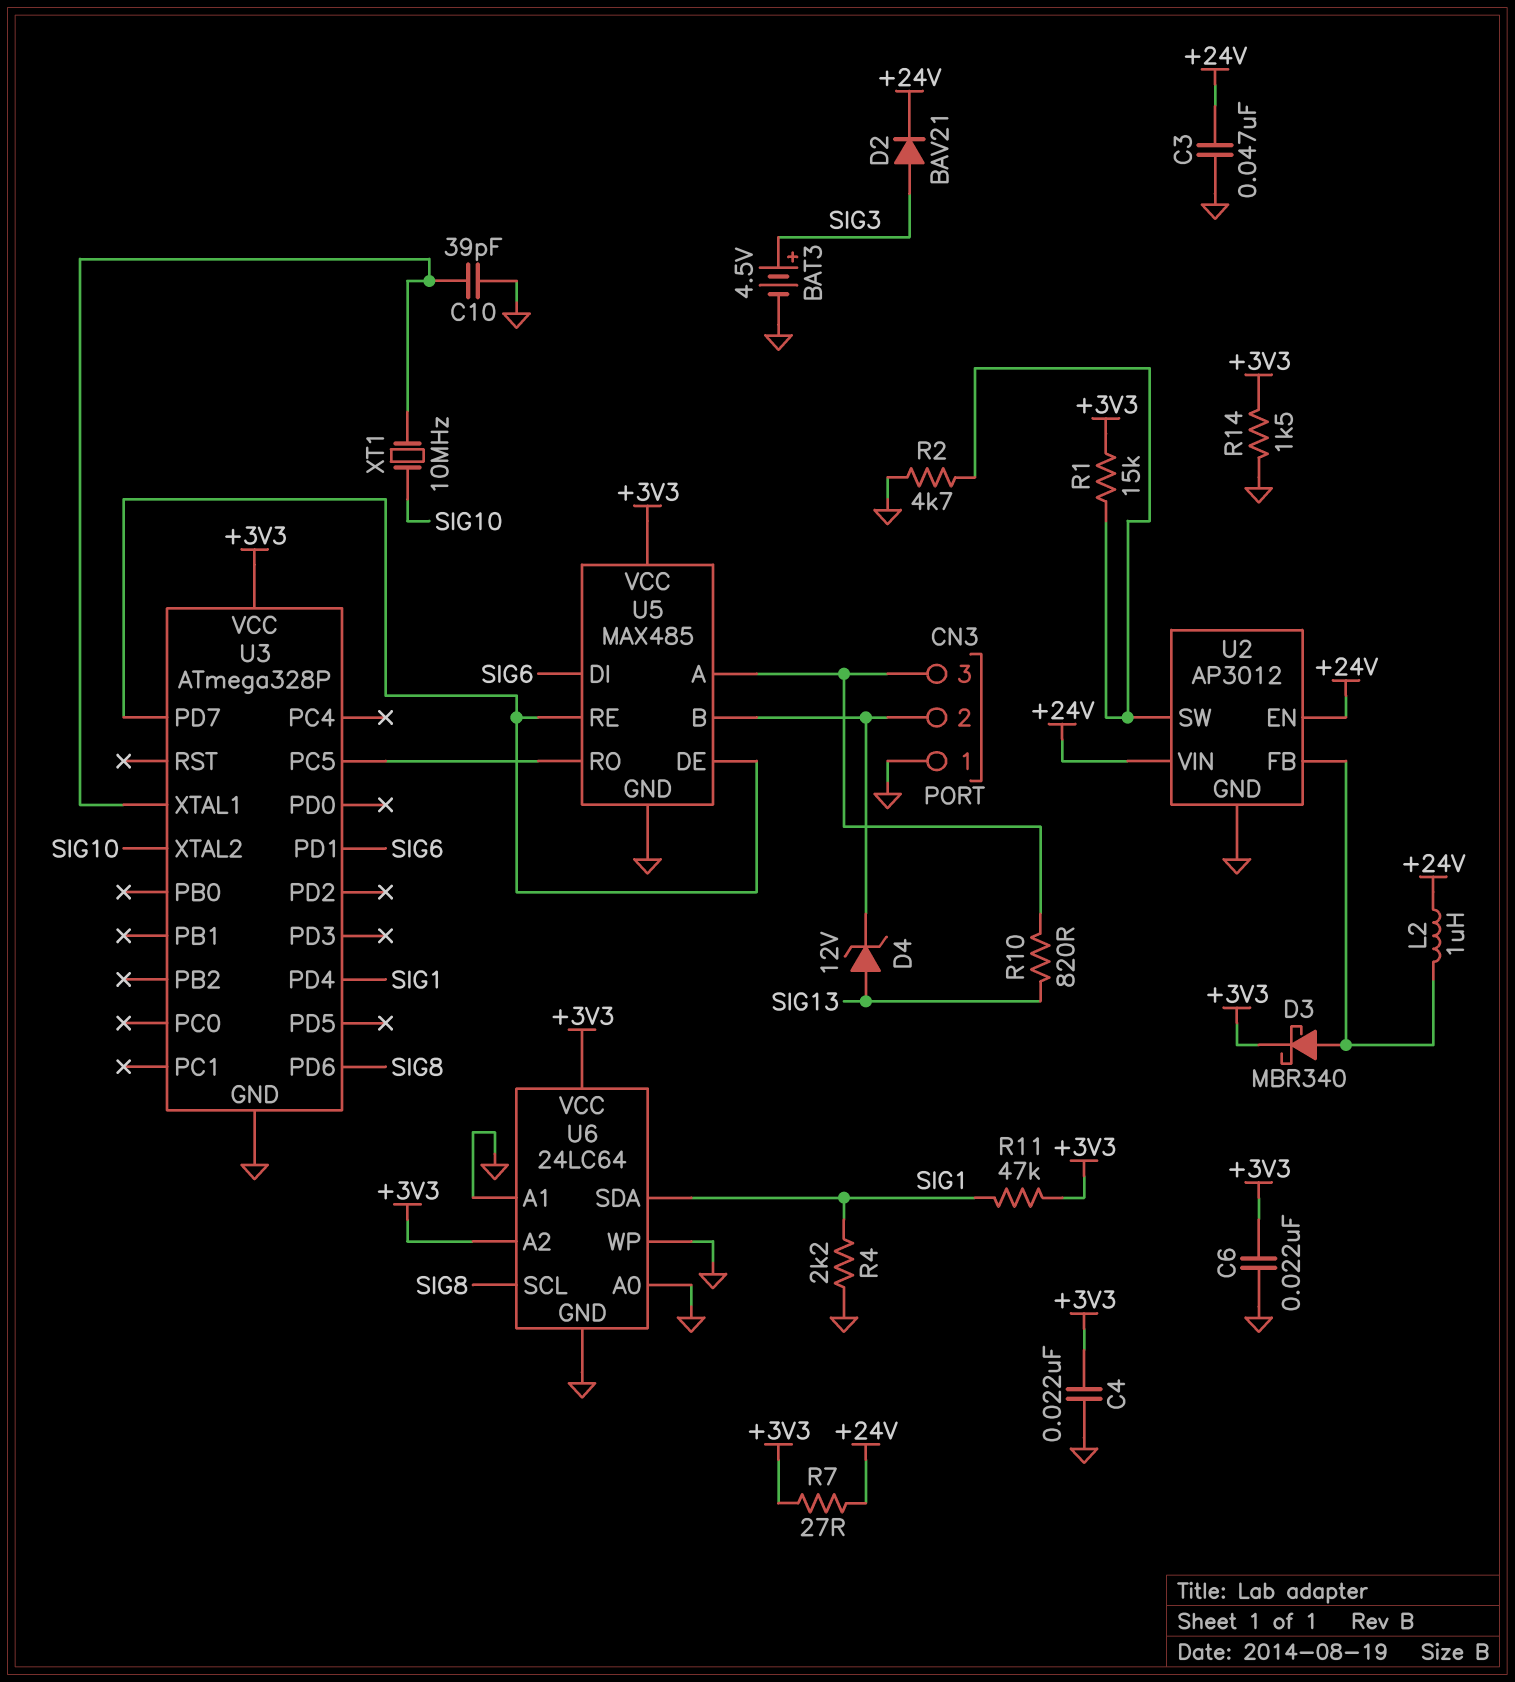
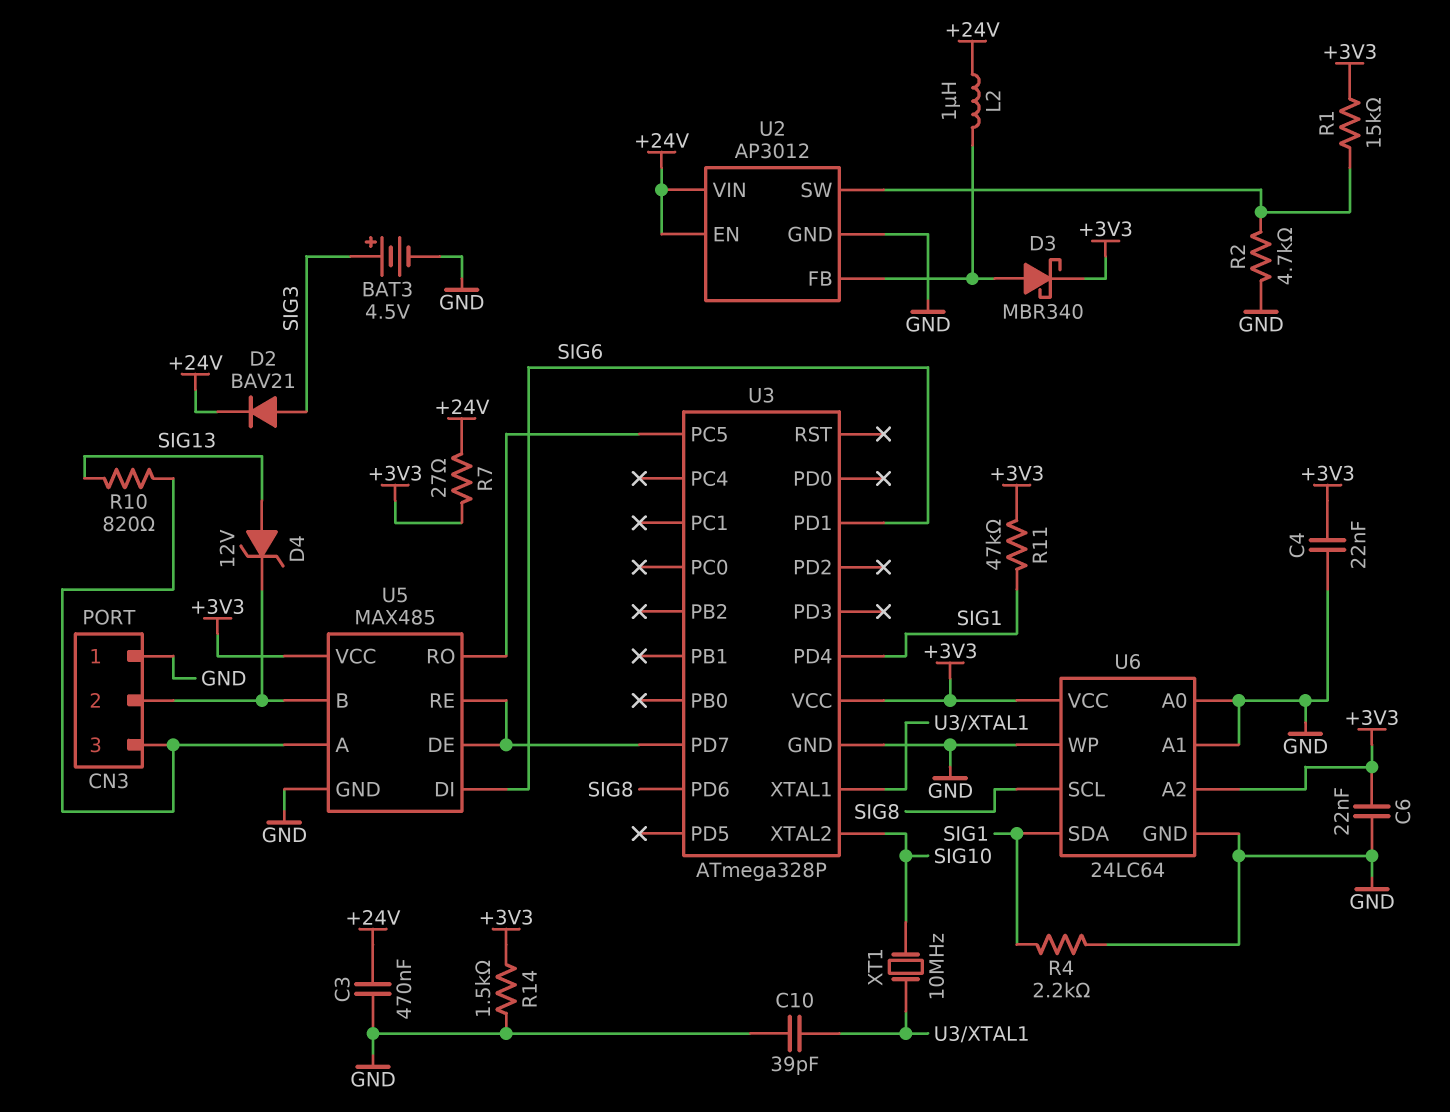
C3: 47nF (+24V, GND) -> 470nF (+24V, GND)

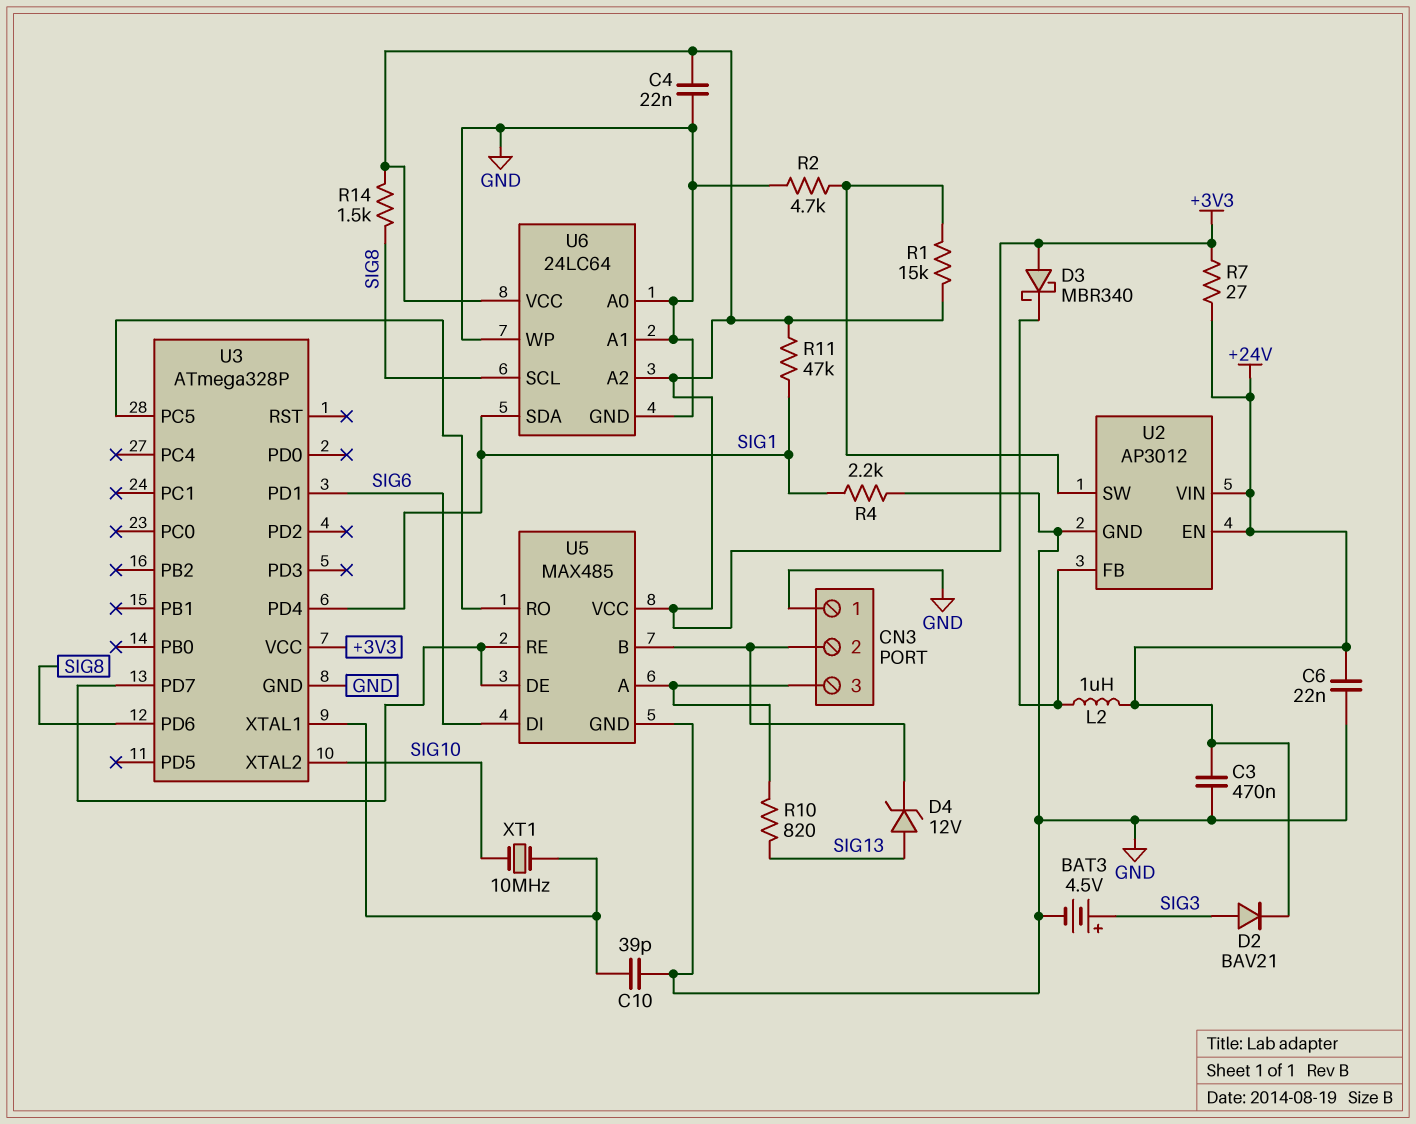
C6: 22nF (+3V3, GND) -> 22nF (+24V, GND)
D3: schottky MBR340 (A U2/FB, K +3V3) -> schottky MBR340 (A +3V3, K U2/FB)
R14: 1.5k (+3V3, GND) -> 1.5k (+3V3, SIG8)

